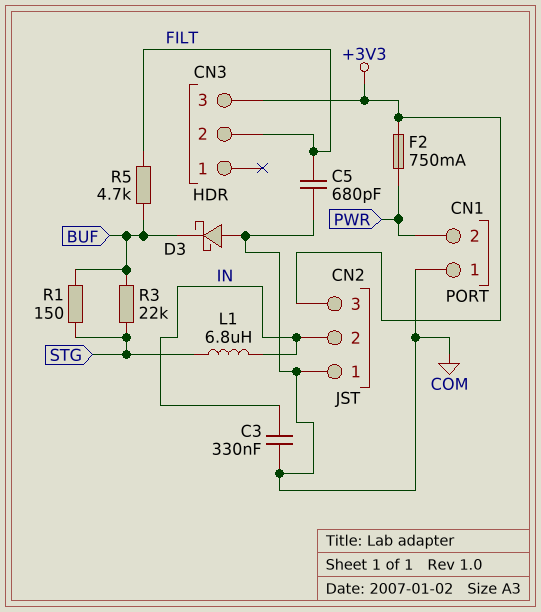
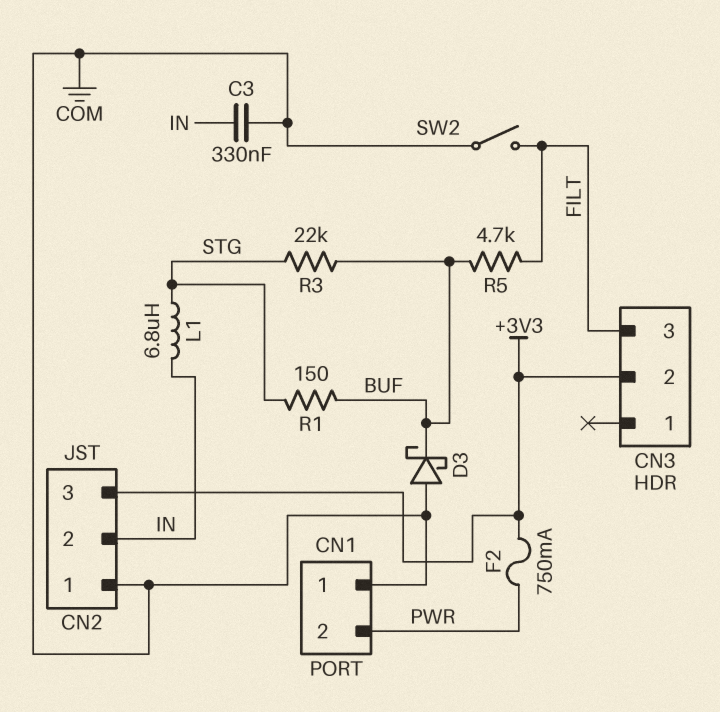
C5: 680pF (COM, FILT) -> none
CN3 pin 2: FILT -> +3V3
CN3 pin 3: +3V3 -> FILT
SW2: none -> switch (COM, FILT)

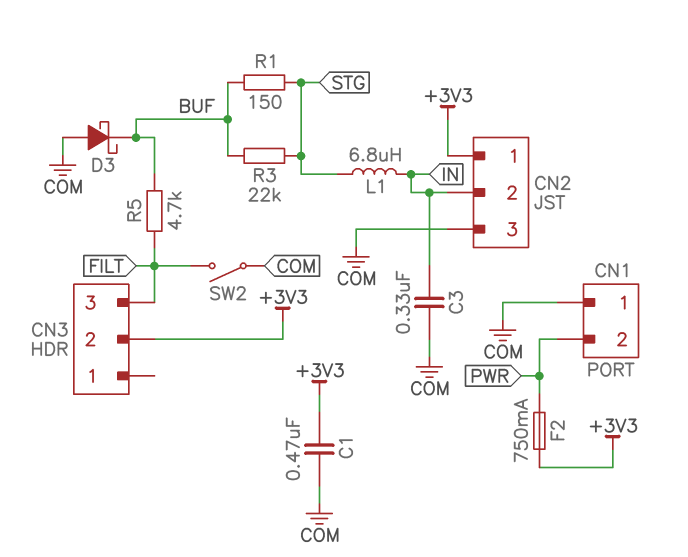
C1: none -> 470nF (+3V3, COM)
CN2 pin 1: COM -> +3V3
CN2 pin 3: +3V3 -> COM

